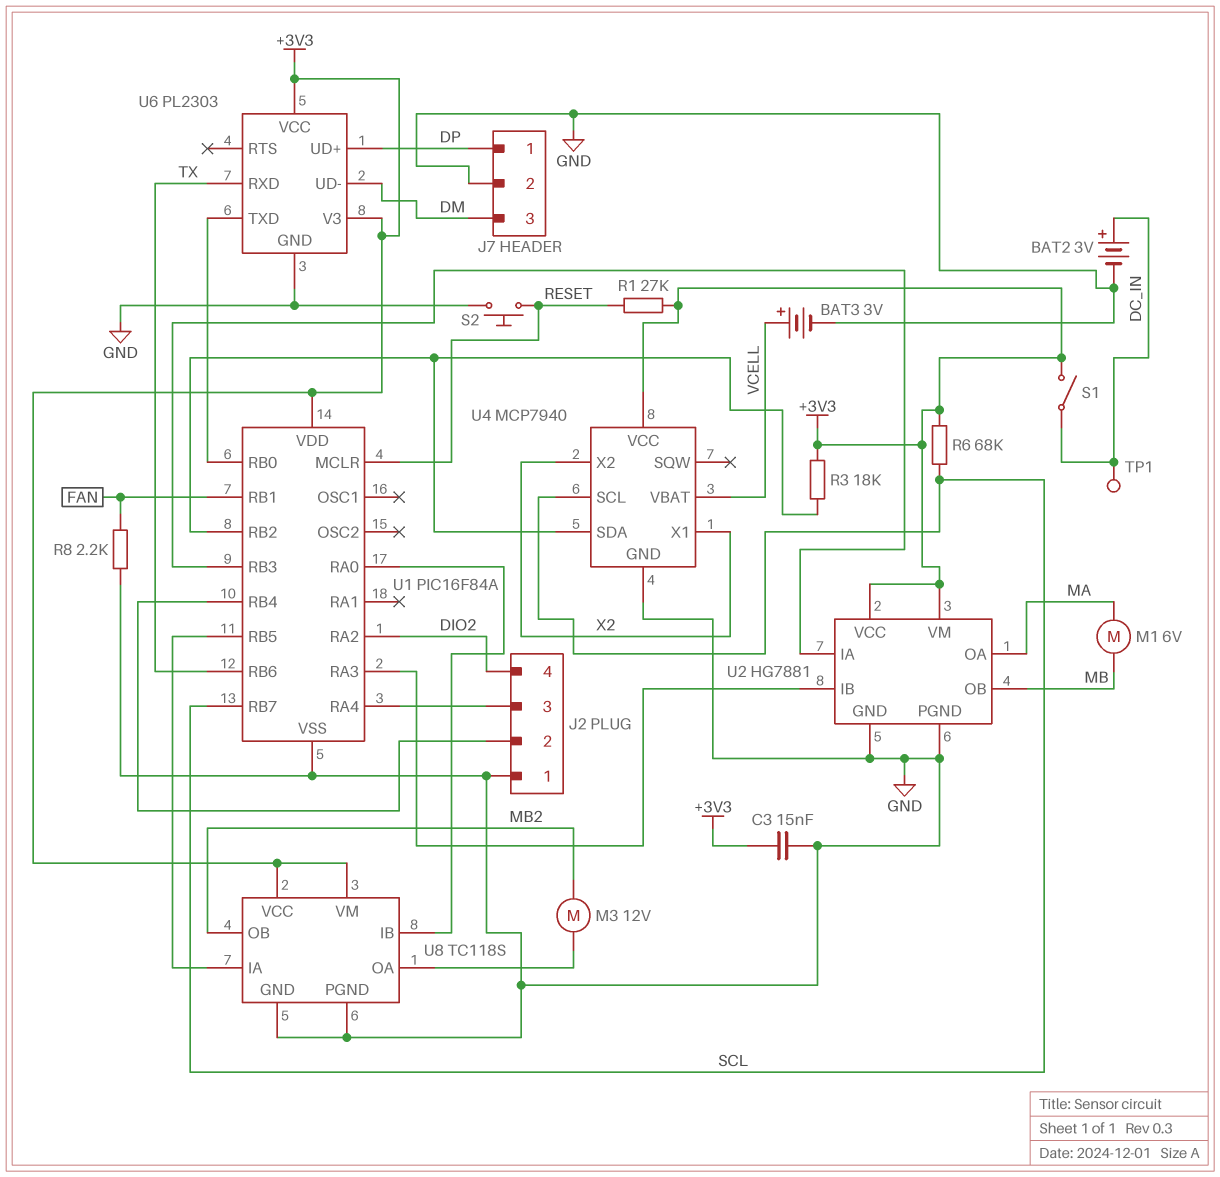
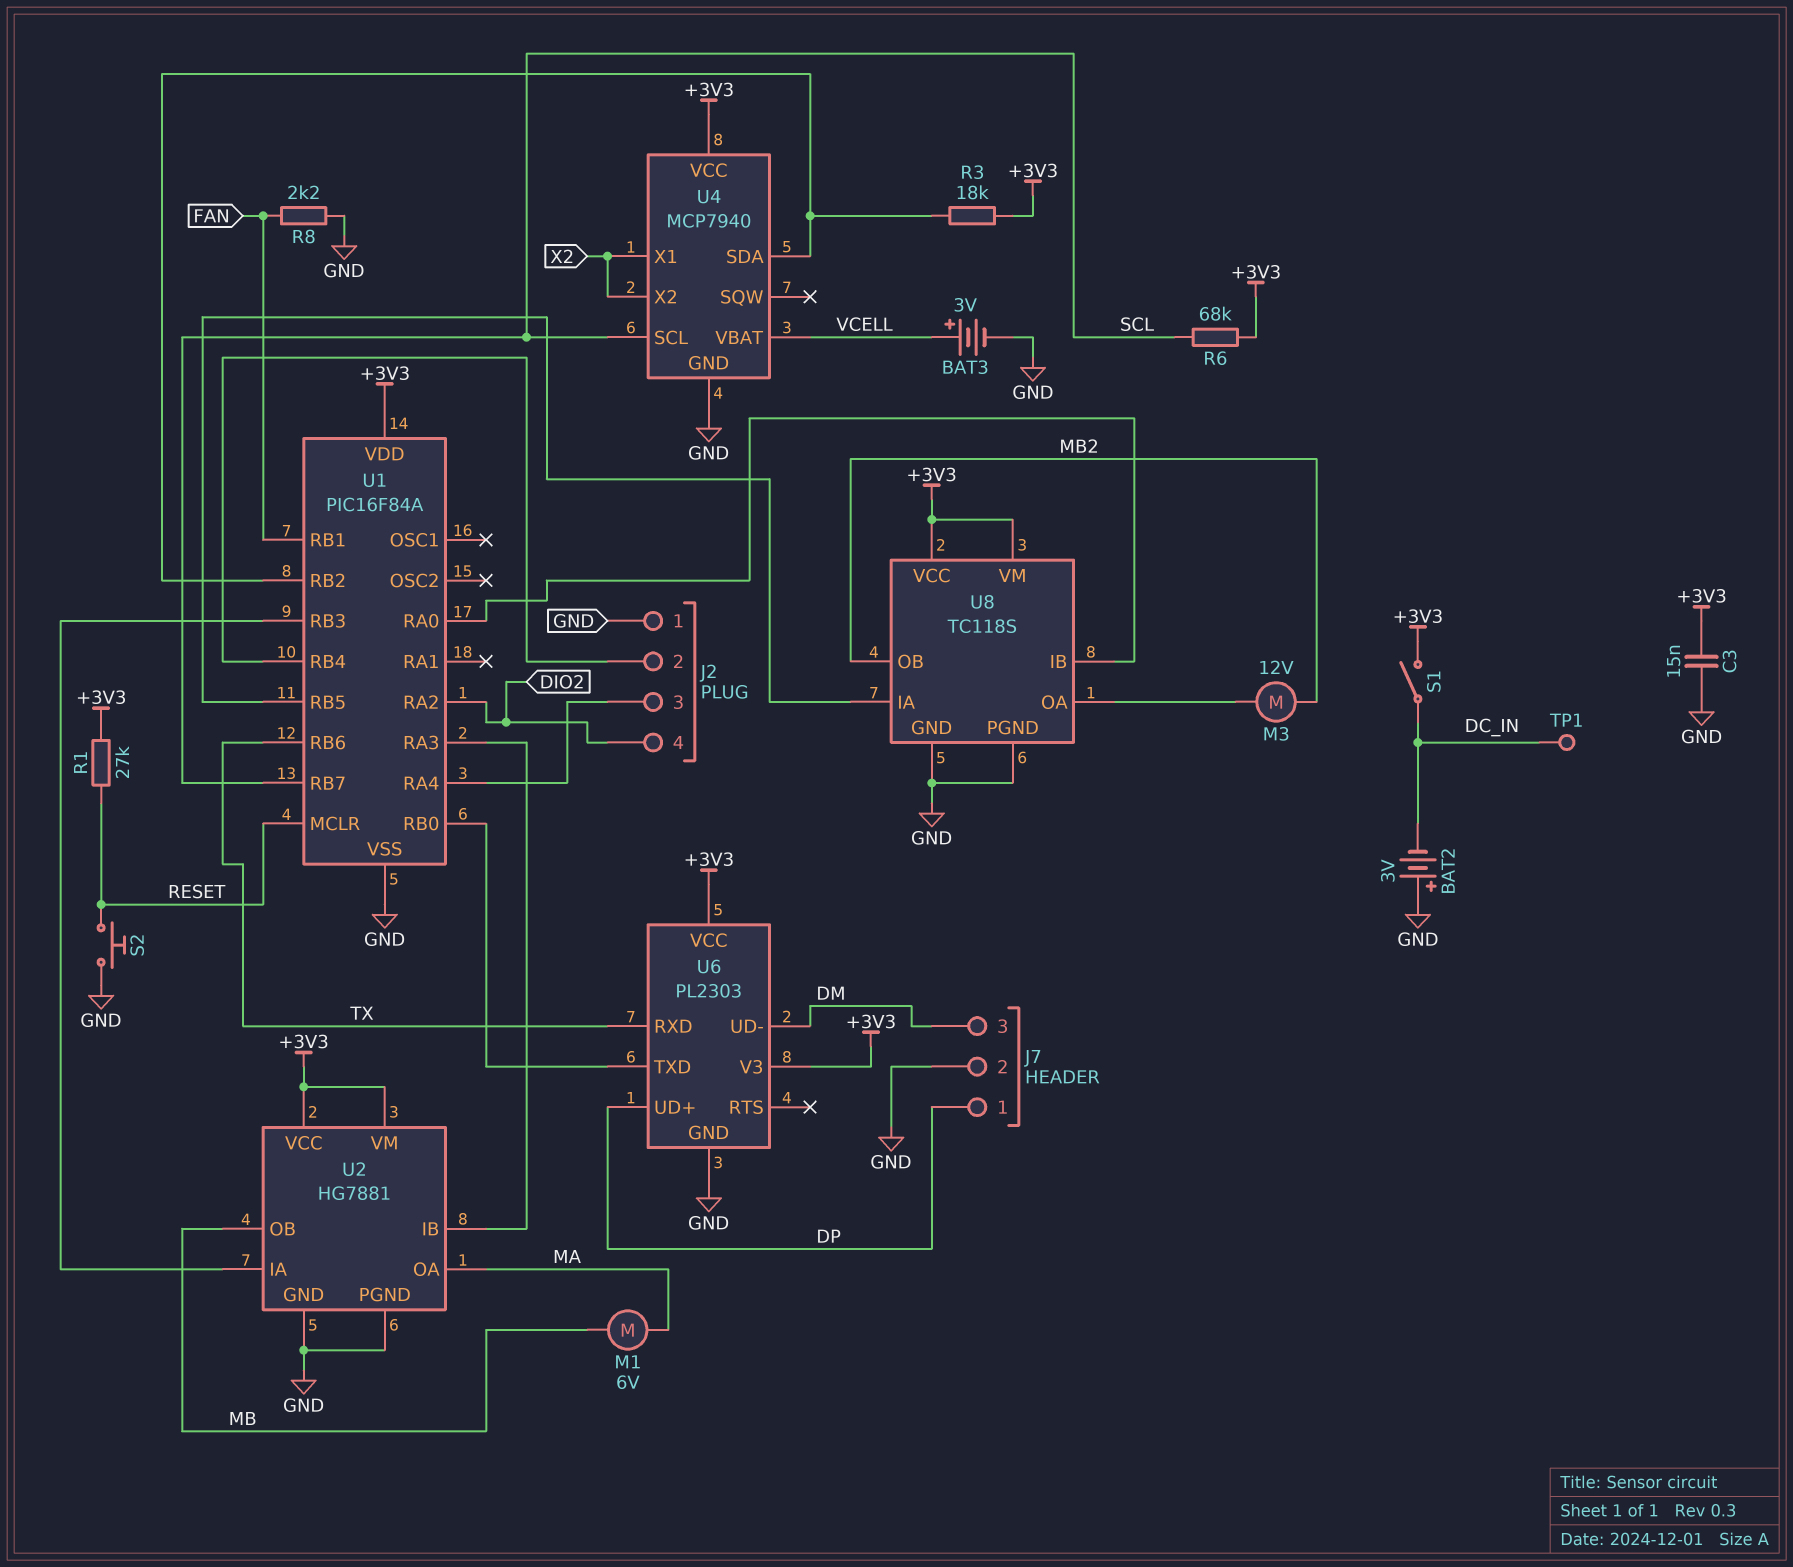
BAT2: 3V (plus DC_IN, minus GND) -> 3V (plus GND, minus DC_IN)

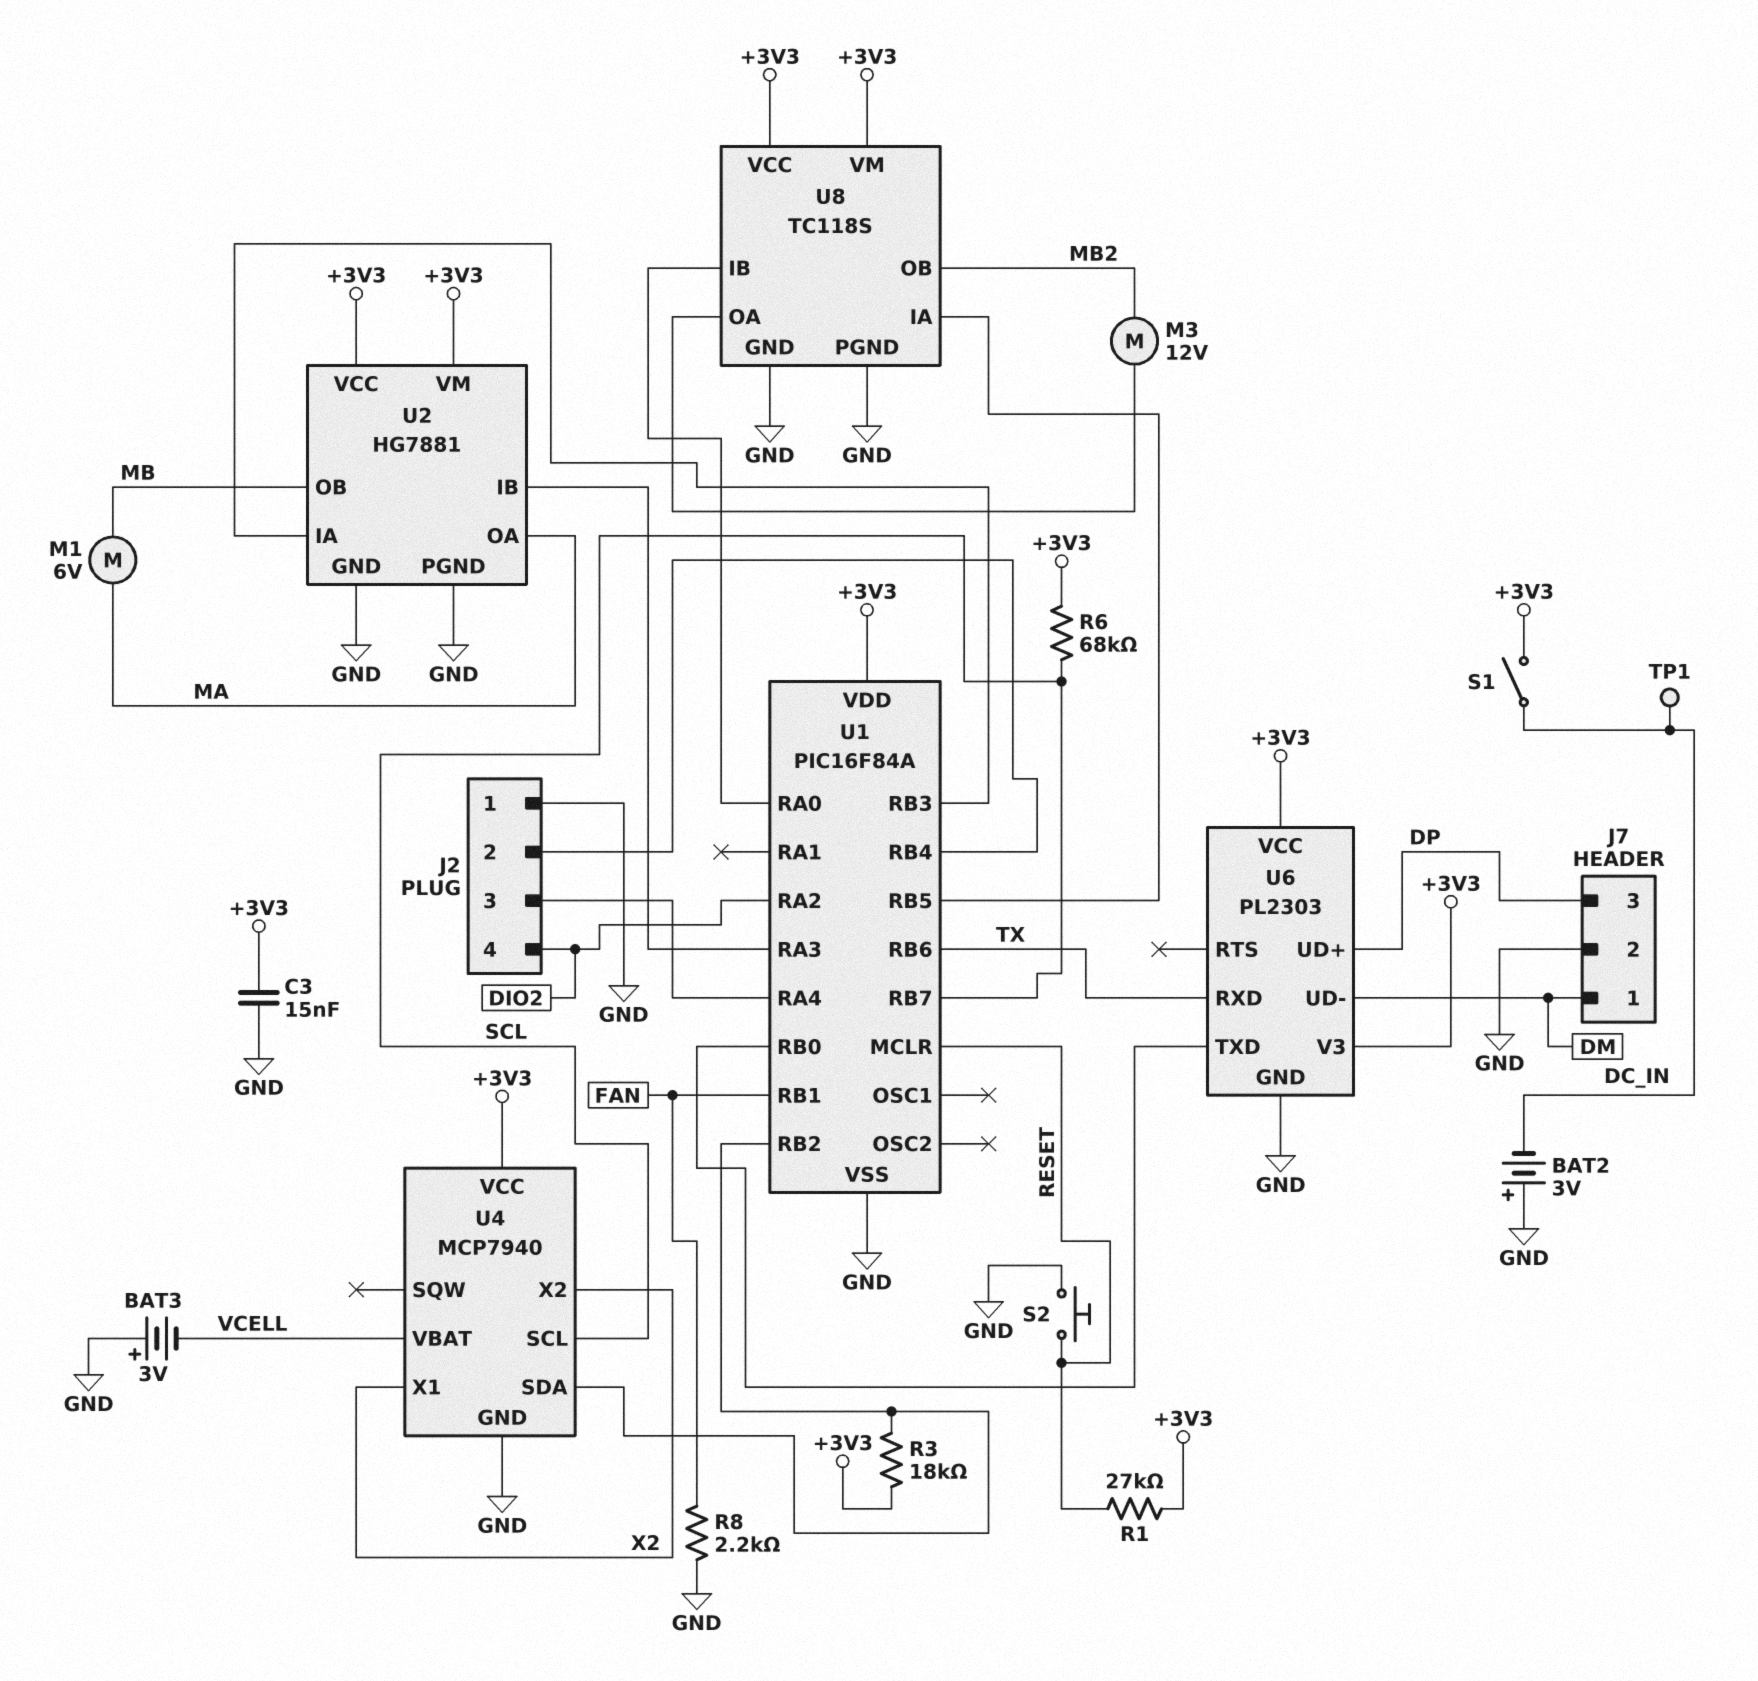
BAT3: 3V (plus VCELL, minus GND) -> 3V (plus GND, minus VCELL)
J7 pin 1: DP -> DM
J7 pin 3: DM -> DP

